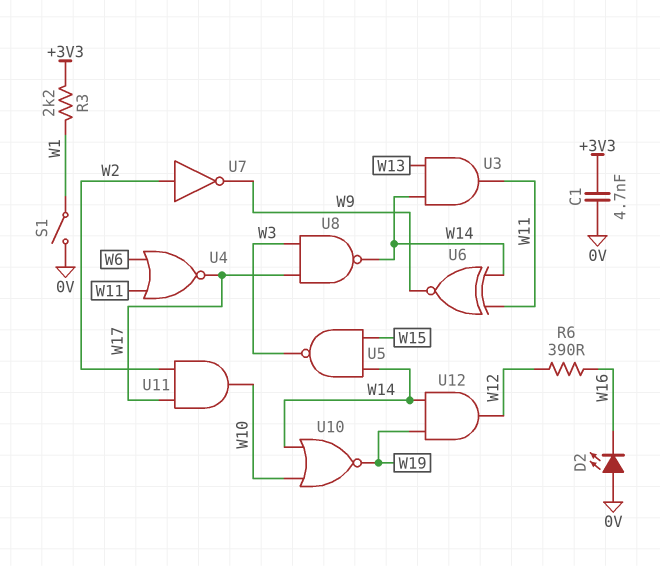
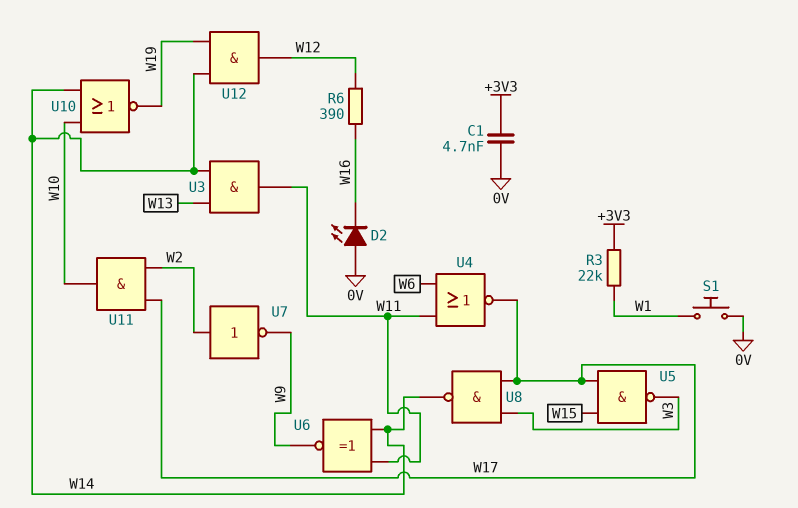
R3: 2.2k (+3V3, W1) -> 22k (+3V3, W1)
S1: switch (0V, W1) -> button (0V, W1)
U5: NAND (in W14, in W15, out W3) -> NAND (in W15, in W17, out W3)

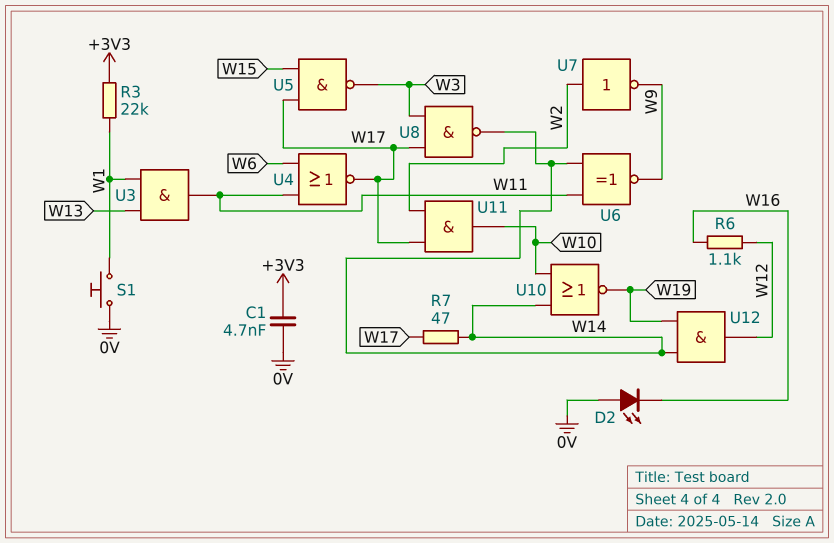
R6: 390 (W12, W16) -> 1.1k (W12, W16)
R7: none -> 47 (W14, W17)
U3: AND (in W13, in W14, out W11) -> AND (in W1, in W13, out W11)

